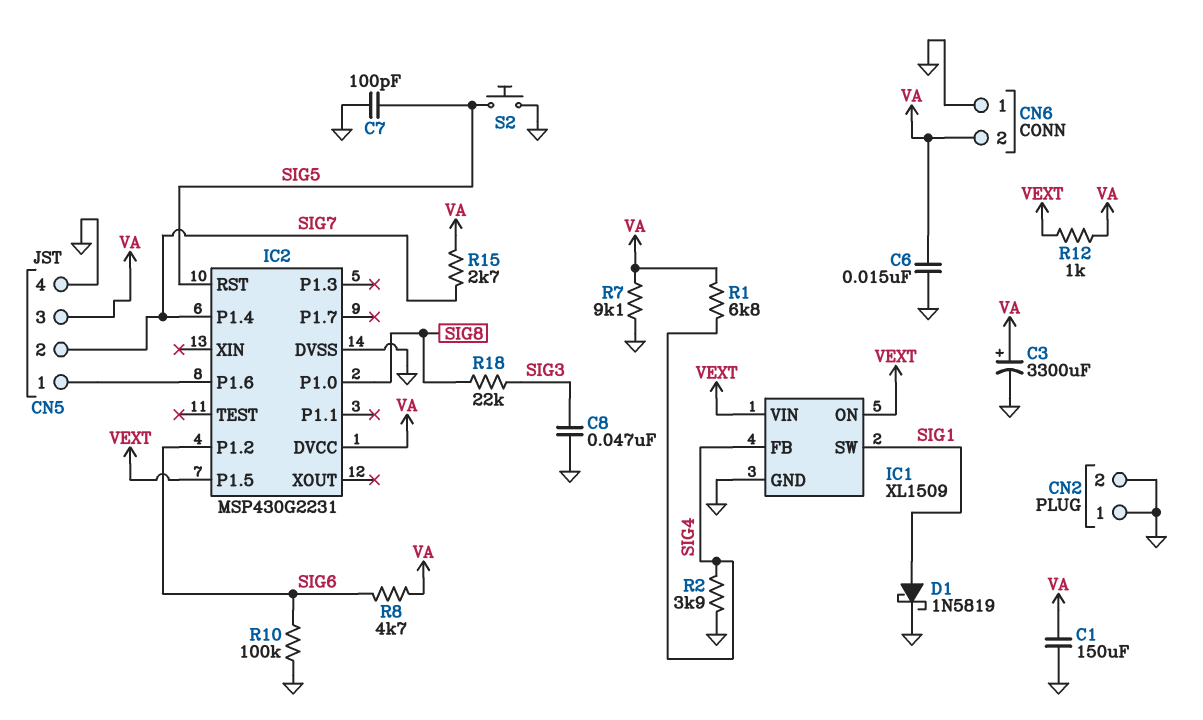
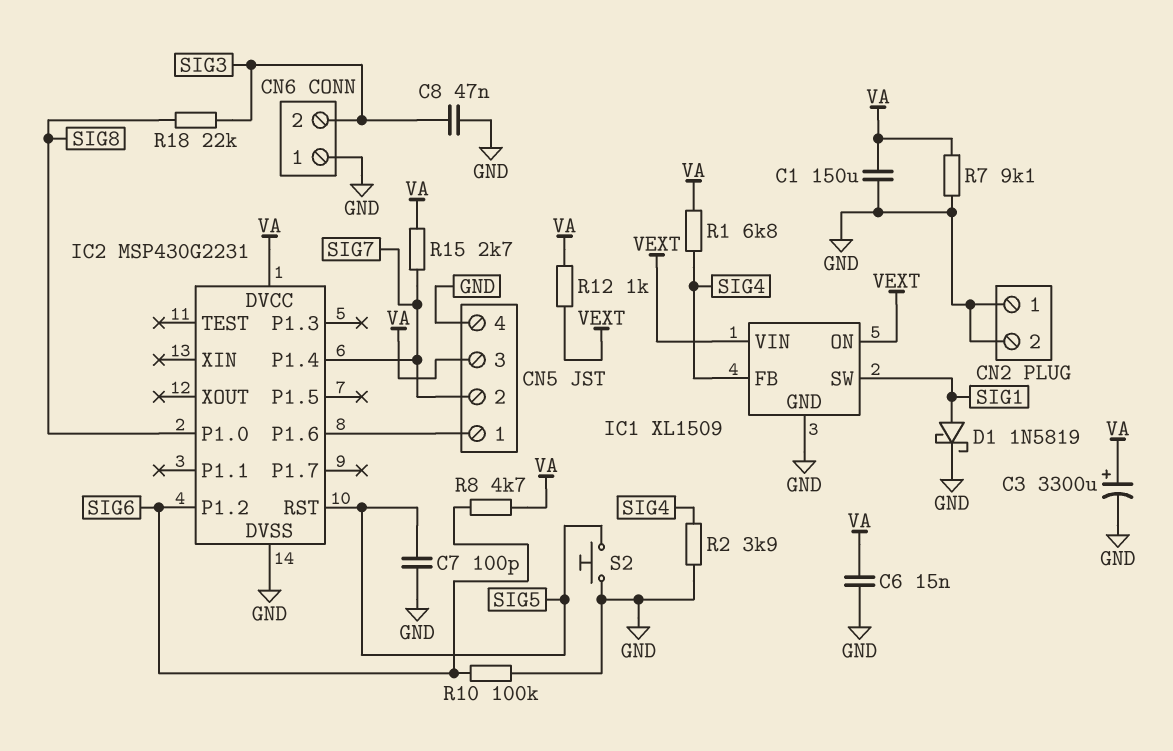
CN6 pin 2: VA -> SIG3
IC2 pin P1.5: VEXT -> none

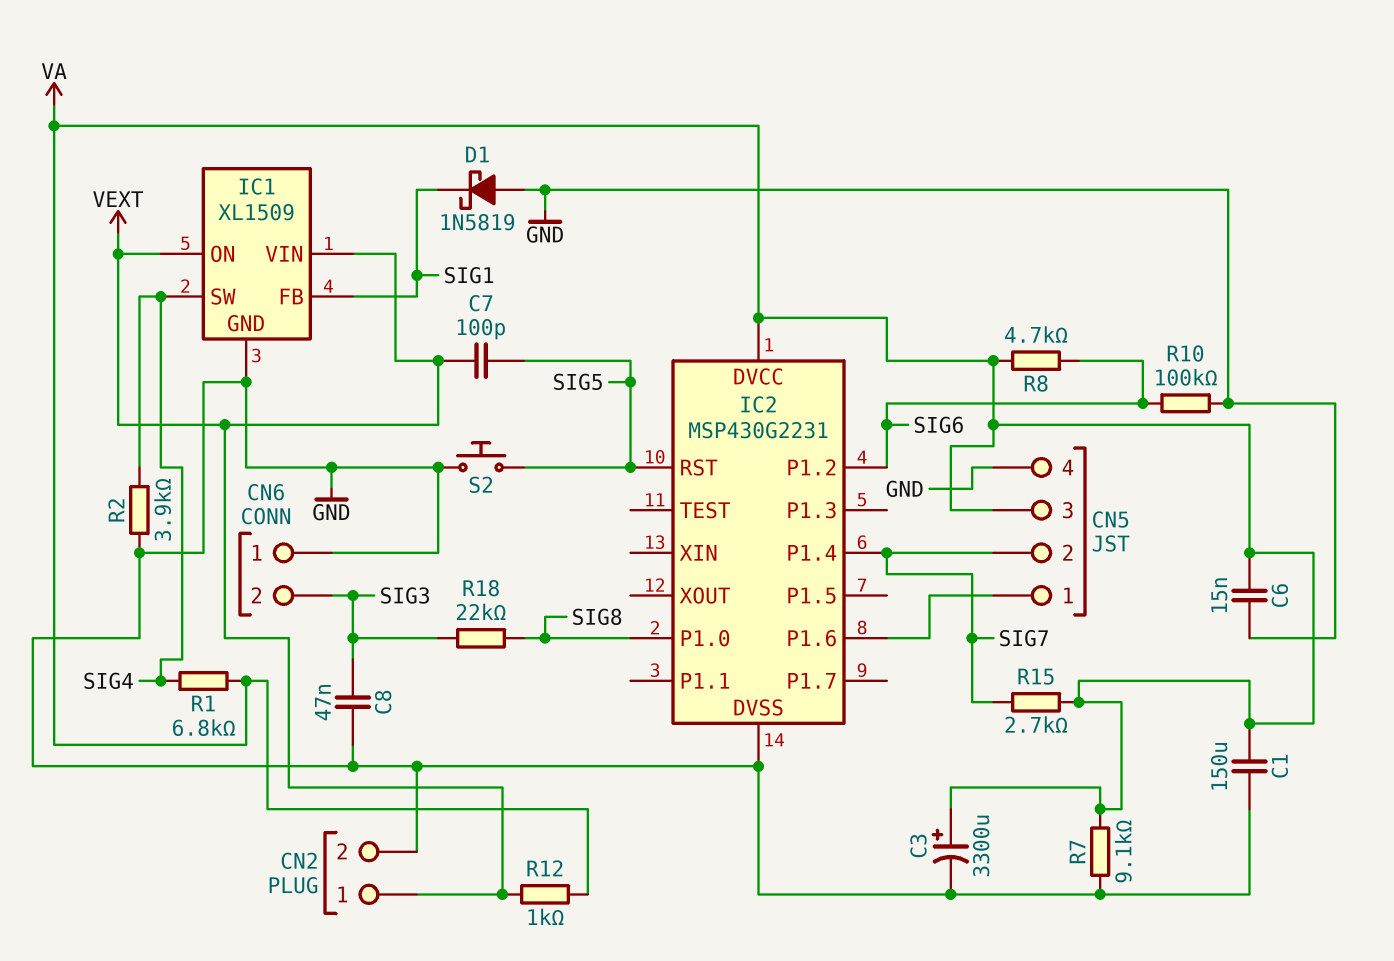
C7: 100pF (GND, SIG5) -> 100pF (SIG5, VEXT)
CN2 pin 1: GND -> VEXT
D1: schottky 1N5819 (A SIG1, K GND) -> schottky 1N5819 (A GND, K SIG1)
IC1 pin FB: SIG4 -> SIG1
IC1 pin SW: SIG1 -> SIG4

